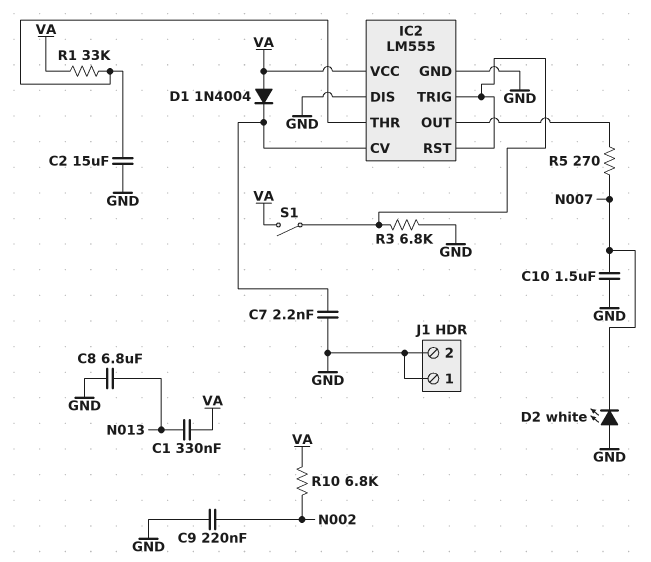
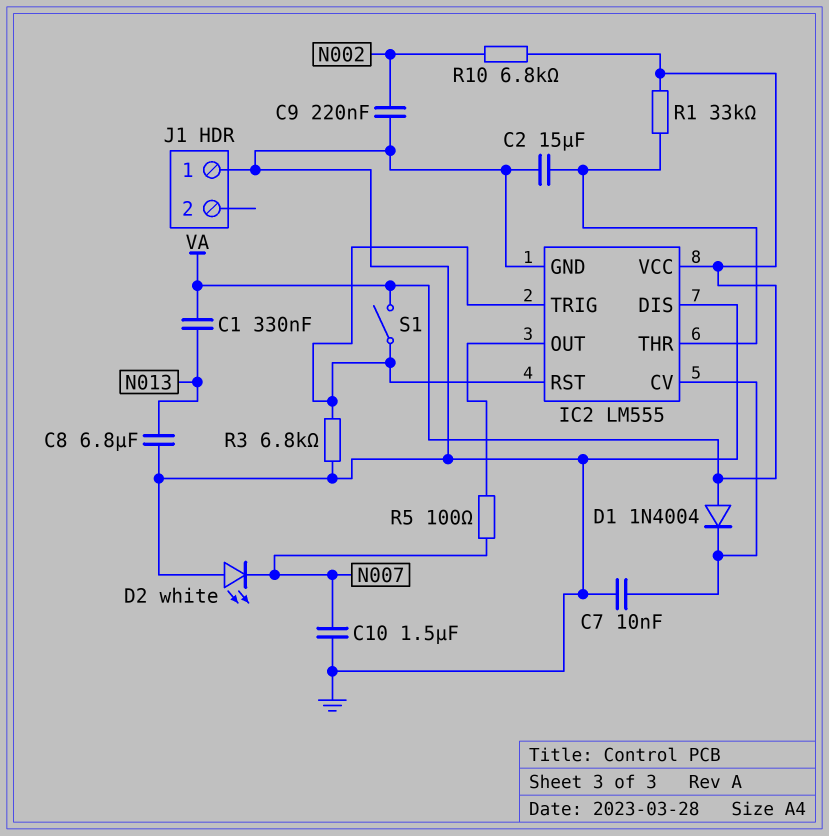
C7: 2.2nF (GND, IC2/CV) -> 10nF (GND, IC2/CV)
J1 pin 2: GND -> none
R5: 270 (IC2/OUT, N007) -> 100 (IC2/OUT, N007)

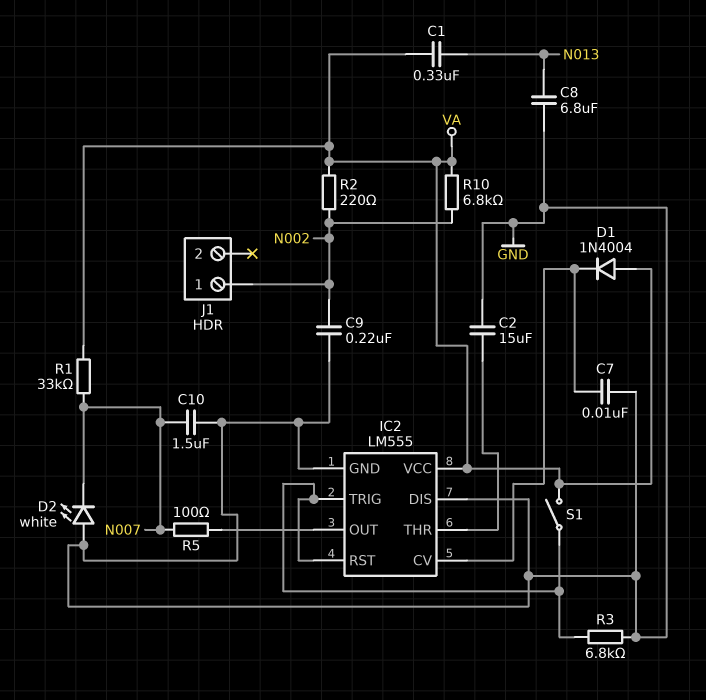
J1 pin 1: GND -> N002
R1: 33k (IC2/THR, VA) -> 33k (N007, VA)
R2: none -> 220 (N002, VA)

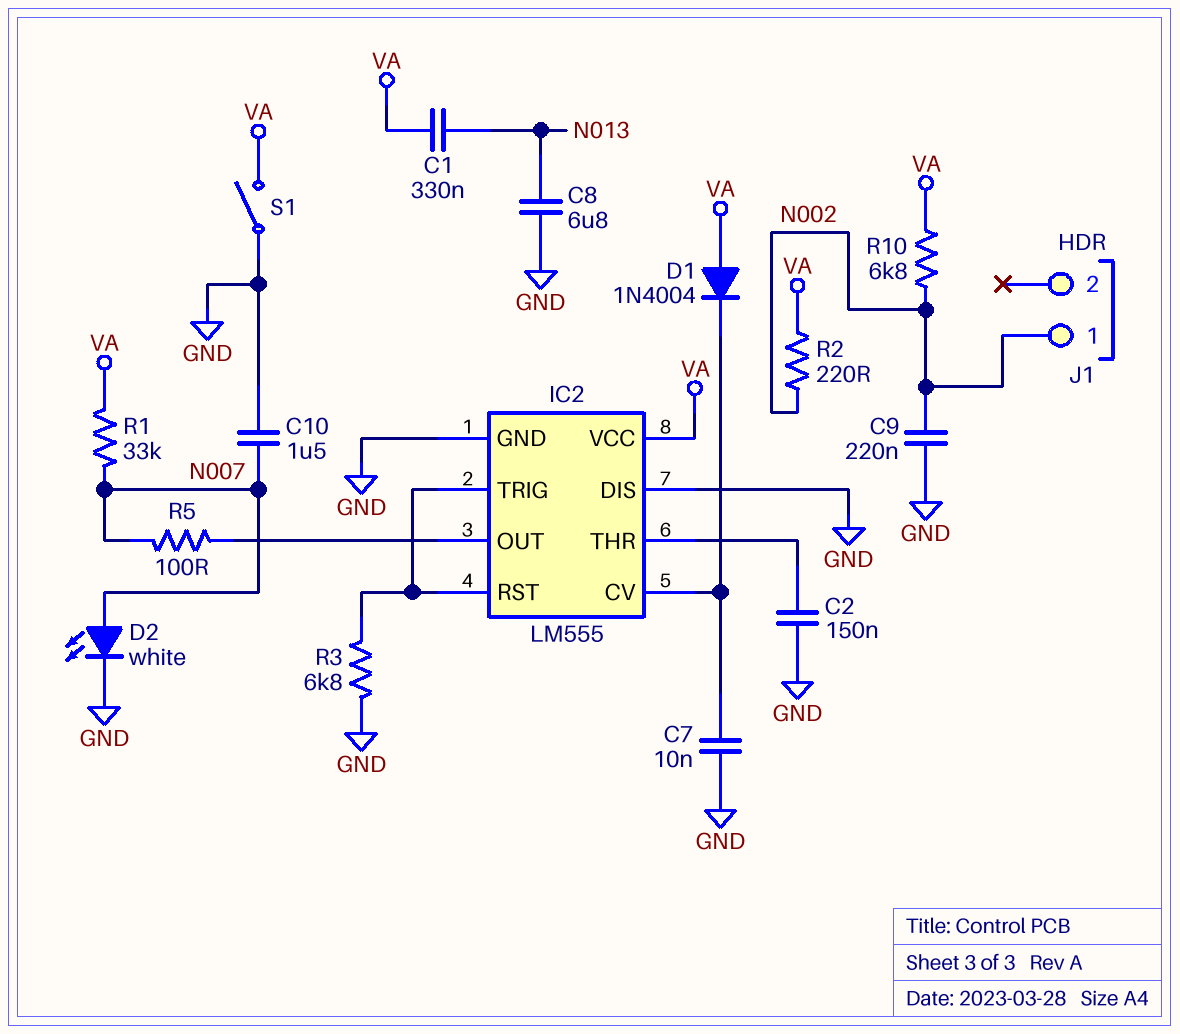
C2: 15uF (GND, IC2/THR) -> 150nF (GND, IC2/THR)
D2: LED white (A GND, K N007) -> LED white (A N007, K GND)
S1: switch (IC2/RST, VA) -> switch (GND, VA)

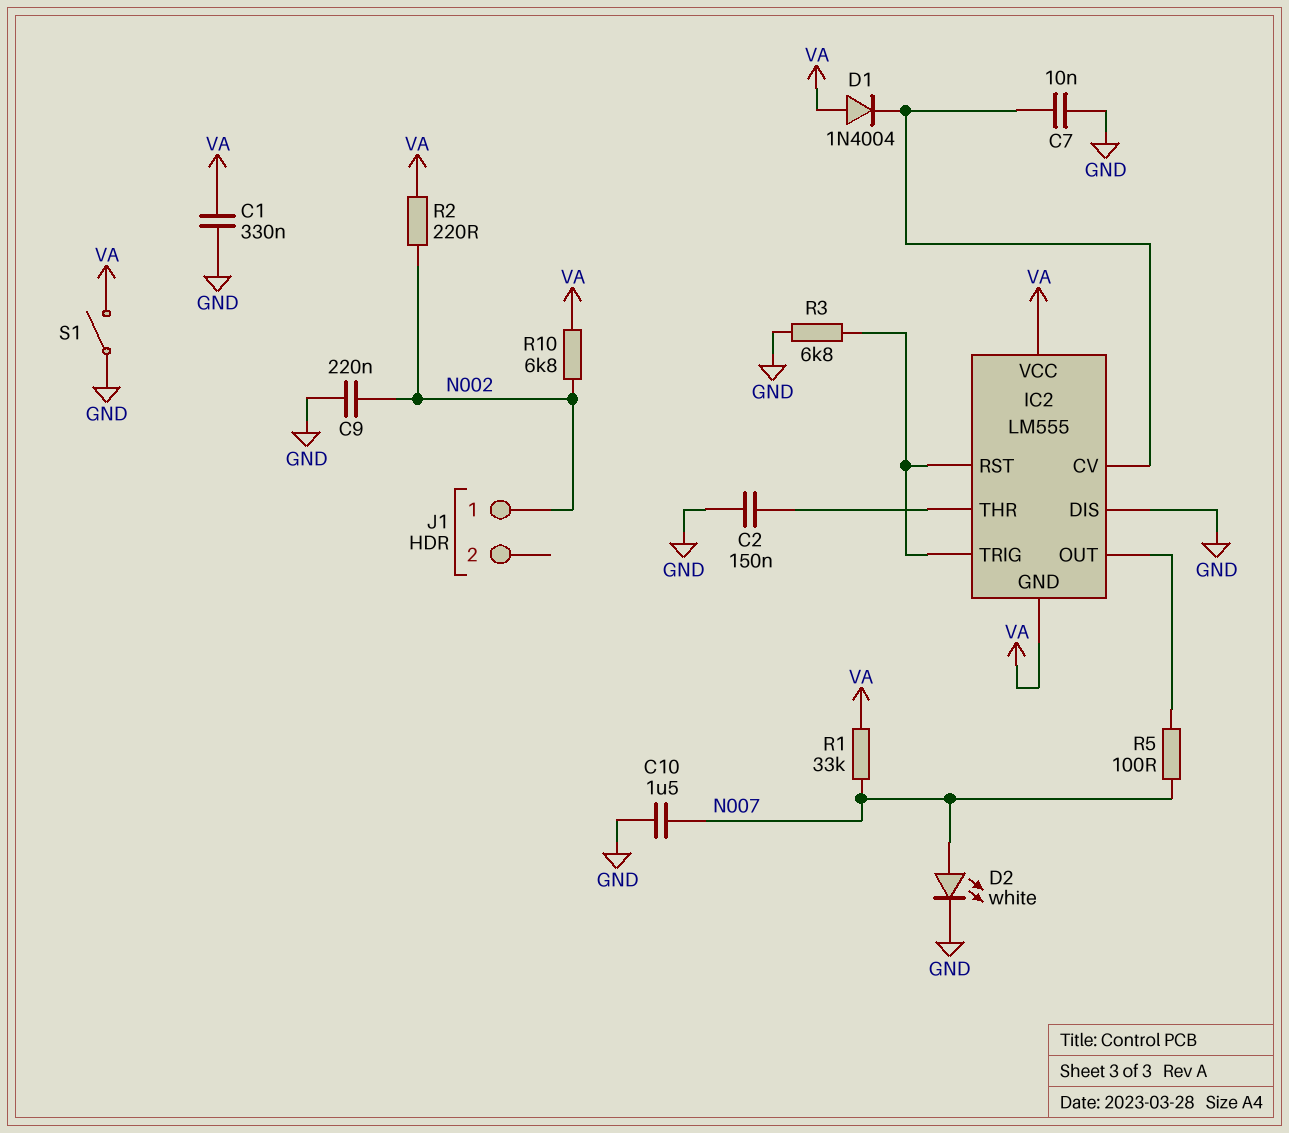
C1: 330nF (N013, VA) -> 330nF (GND, VA)
C8: 6.8uF (GND, N013) -> none
IC2 pin GND: GND -> VA

